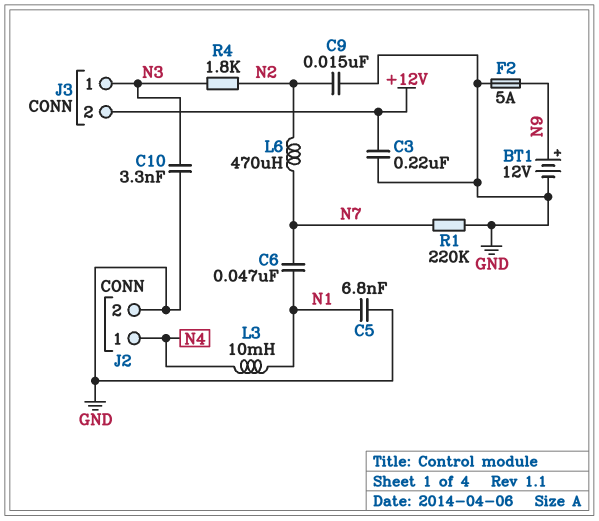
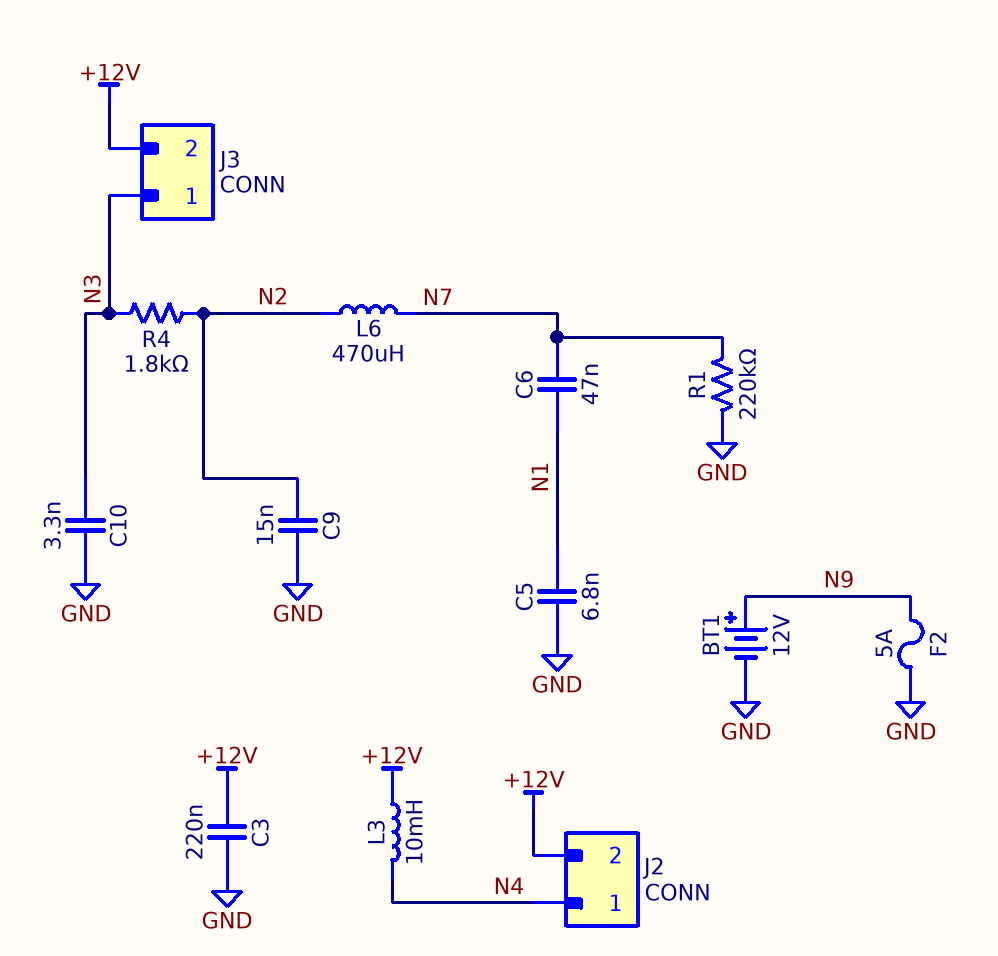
J2 pin 2: GND -> +12V
L3: 10mH (N1, N4) -> 10mH (+12V, N4)

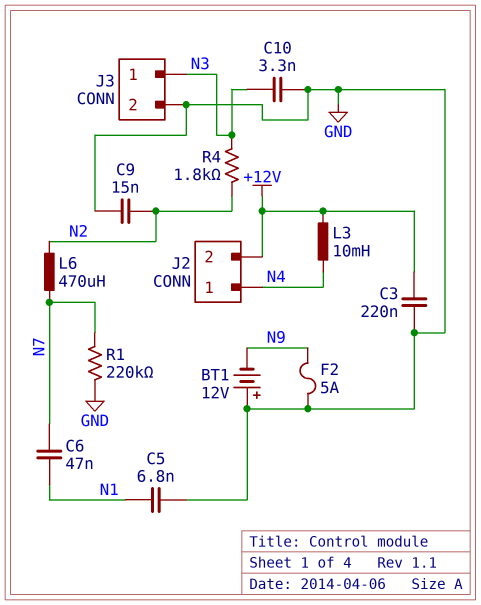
BT1: 12V (plus N9, minus GND) -> 12V (plus GND, minus N9)
J3 pin 2: +12V -> GND

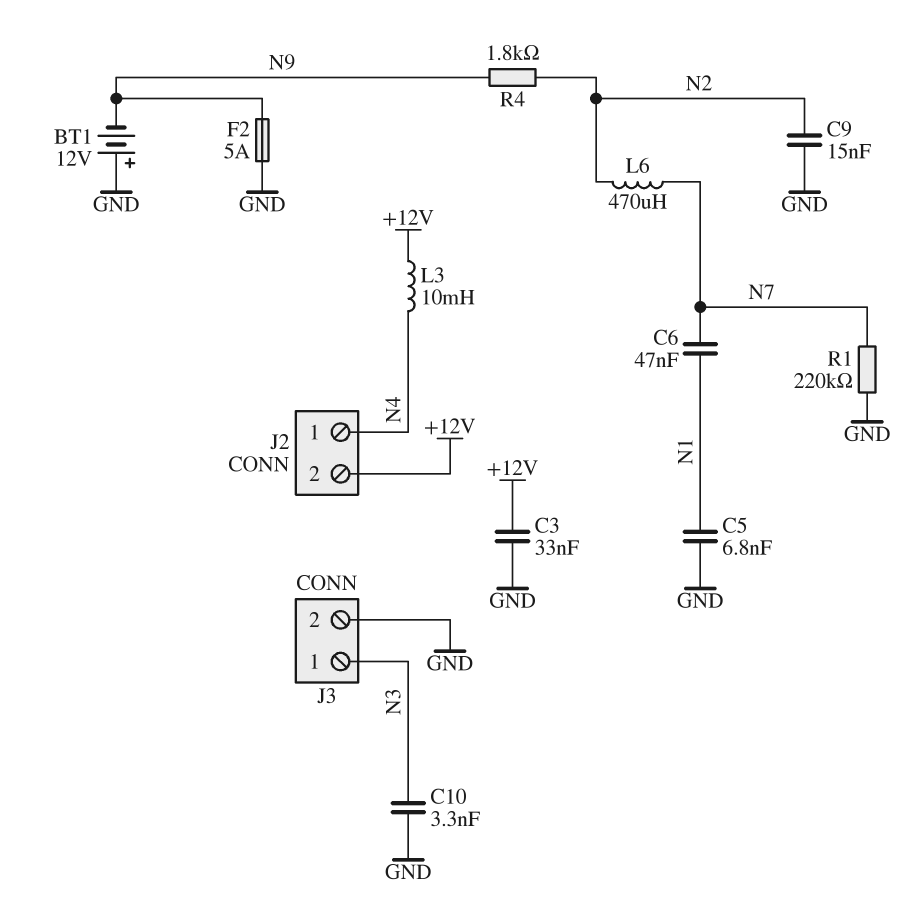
C3: 220nF (+12V, GND) -> 33nF (+12V, GND)
R4: 1.8k (N2, N3) -> 1.8k (N2, N9)

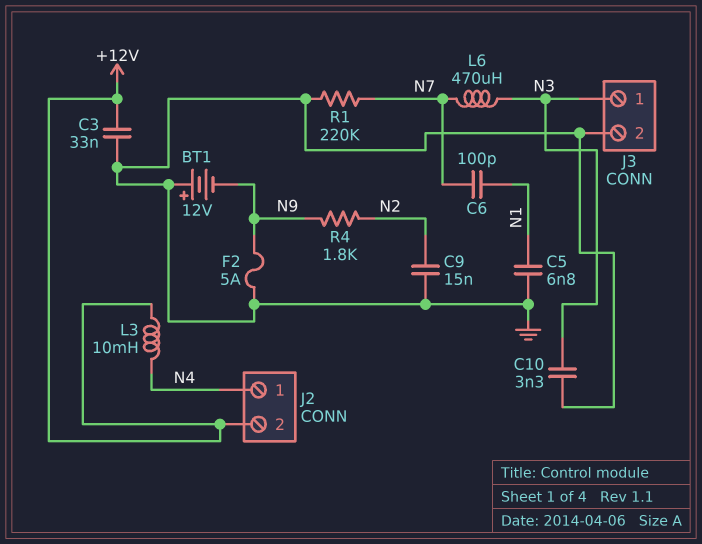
C6: 47nF (N1, N7) -> 100pF (N1, N7)
L6: 470uH (N2, N7) -> 470uH (N3, N7)

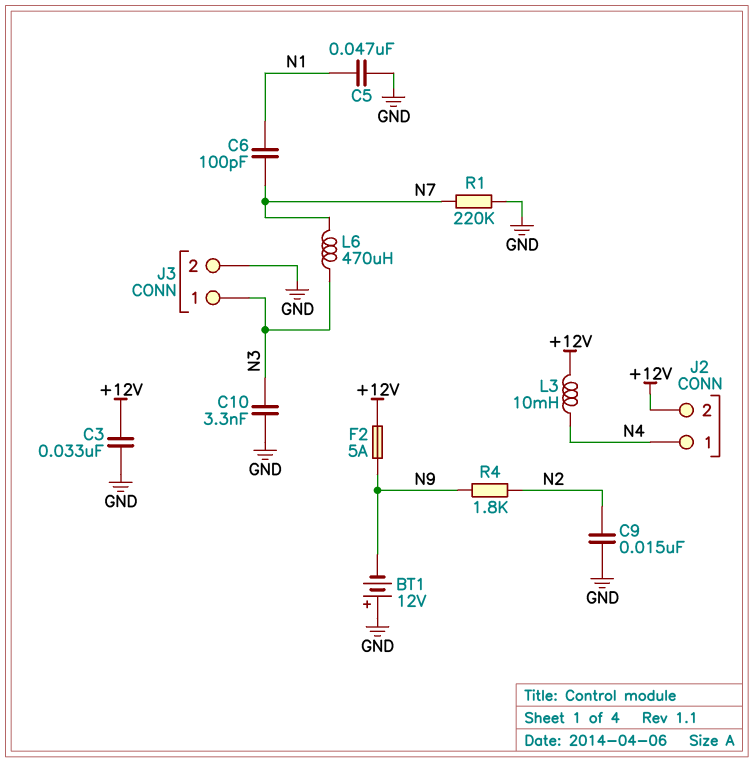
C5: 6.8nF (GND, N1) -> 47nF (GND, N1)
F2: 5A (GND, N9) -> 5A (+12V, N9)

